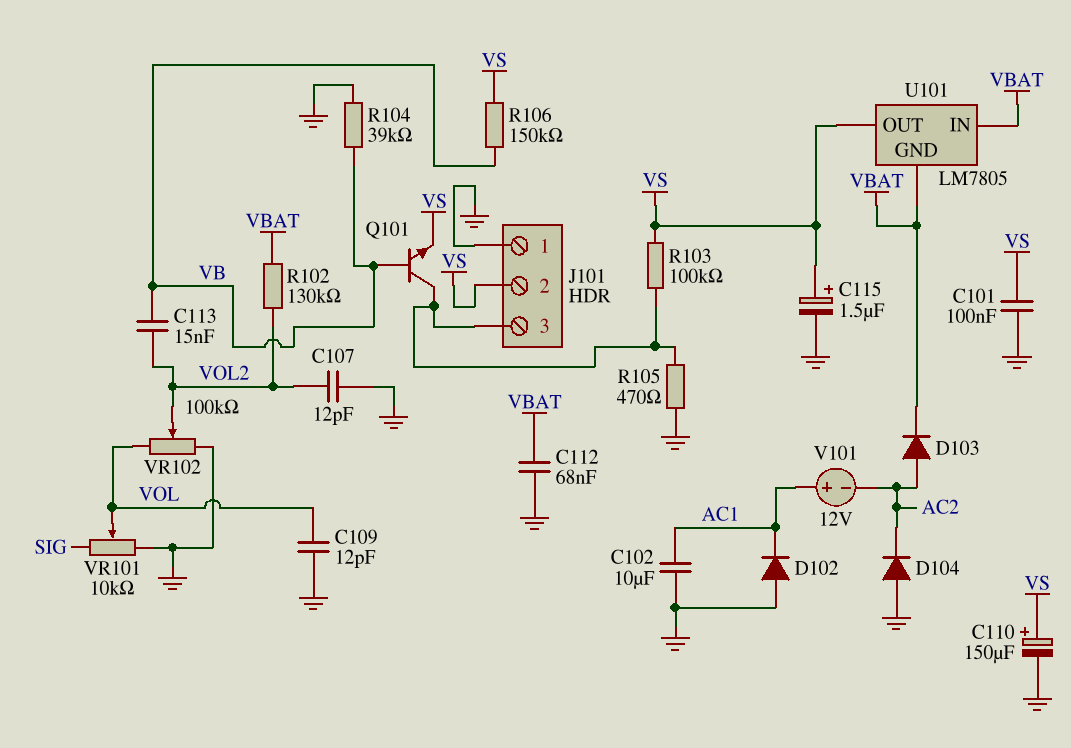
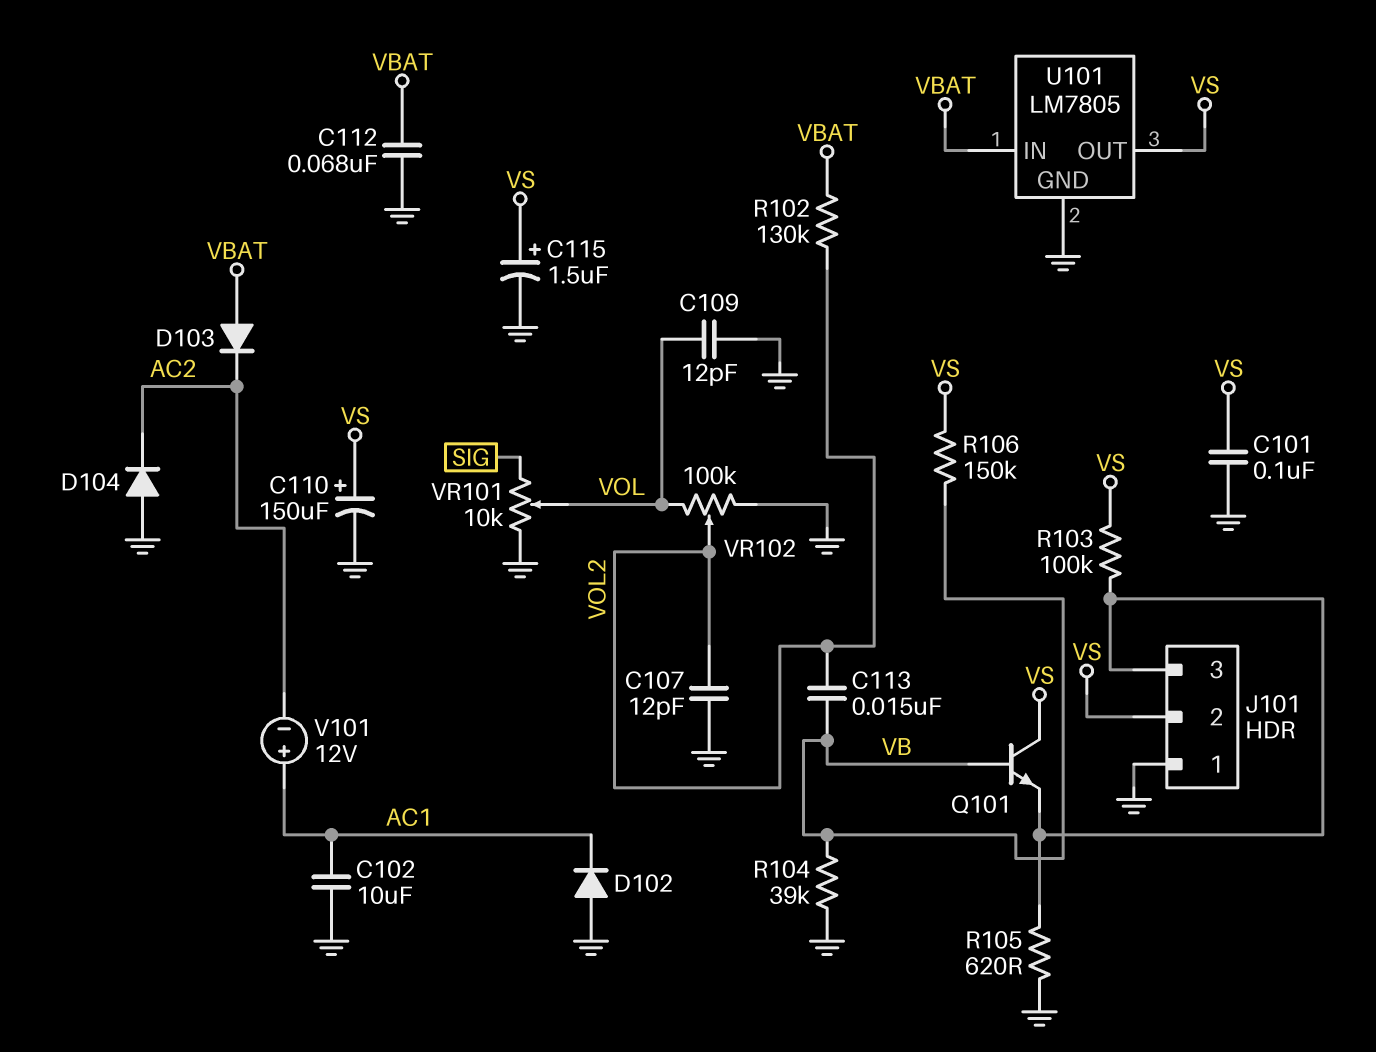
D103: diode (A AC2, K VBAT) -> diode (A VBAT, K AC2)
Q101: NPN (B VB, C J101/3, E VS) -> NPN (B VB, C VS, E J101/3)
R105: 470 (GND, J101/3) -> 620 (GND, J101/3)
U101 pin GND: VBAT -> GND

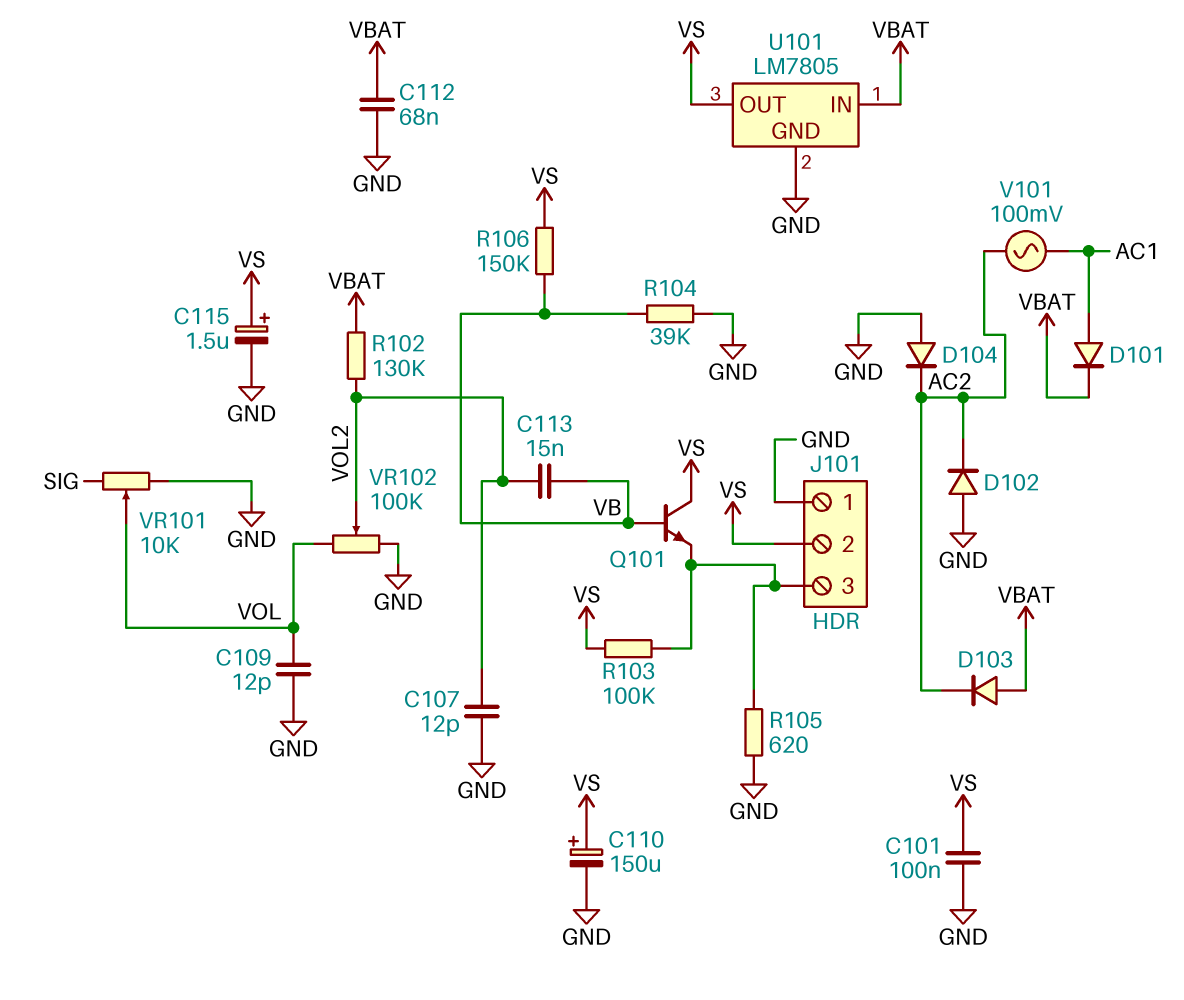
C102: 10uF (AC1, GND) -> none
D101: none -> diode (A AC1, K VBAT)
D102: diode (A GND, K AC1) -> diode (A GND, K AC2)
V101: 12V (plus AC1, minus AC2) -> AC 100mV (AC1, AC2)

